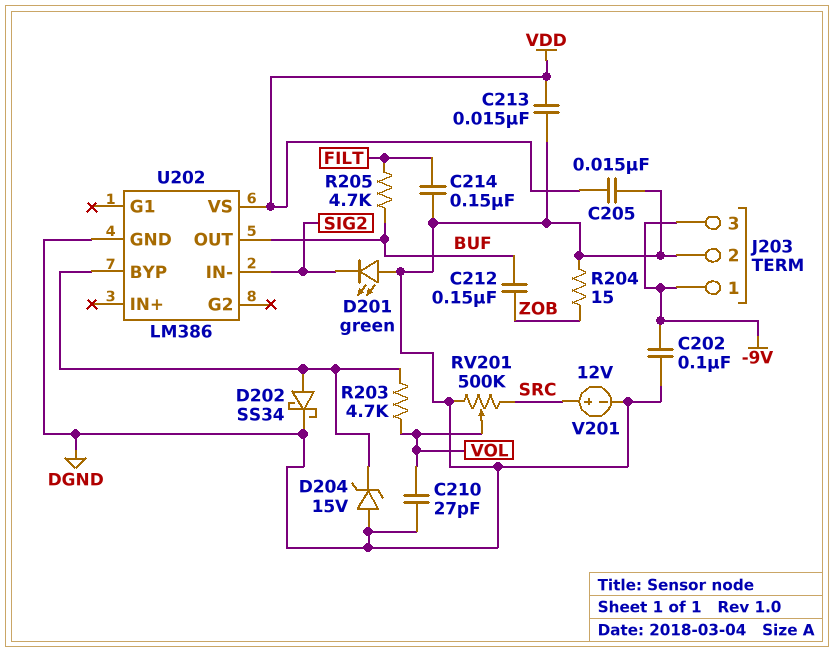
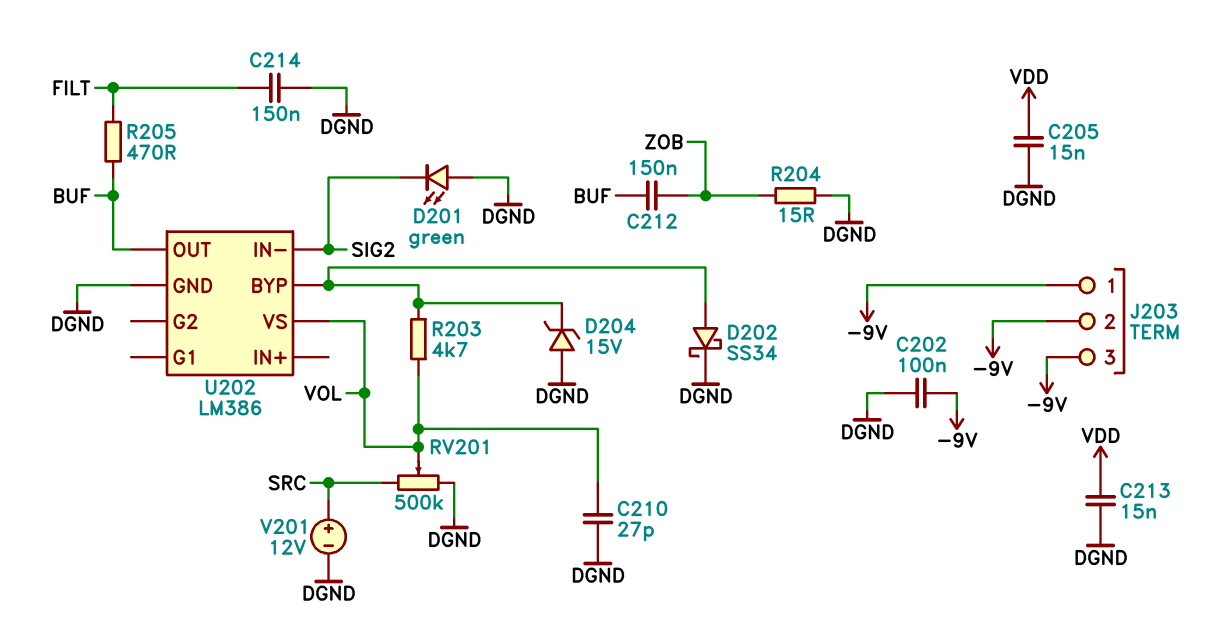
J203 pin 2: DGND -> -9V
R205: 4.7k (BUF, FILT) -> 470 (BUF, FILT)
U202 pin VS: VDD -> VOL

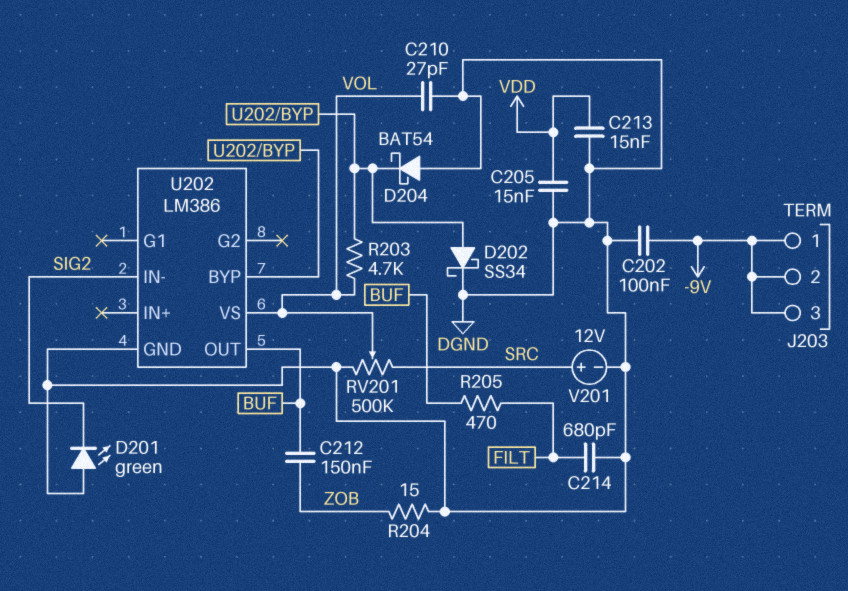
C214: 150nF (DGND, FILT) -> 680pF (DGND, FILT)
D204: zener 15V (A DGND, K U202/BYP) -> schottky BAT54 (A DGND, K U202/BYP)

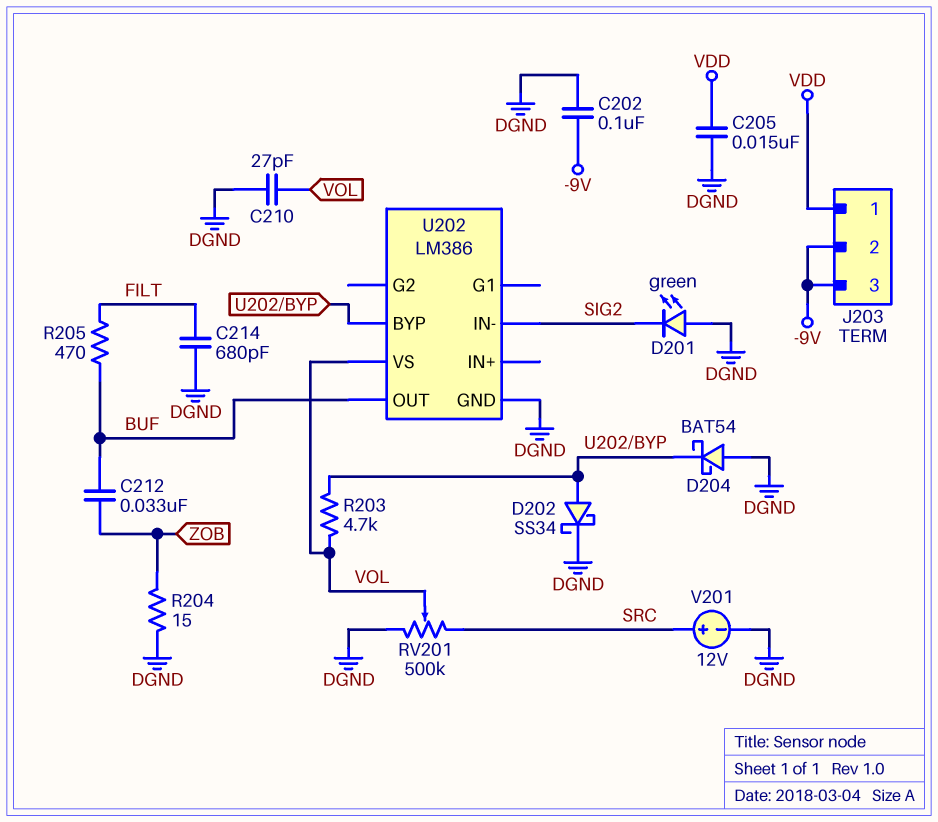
C212: 150nF (BUF, ZOB) -> 33nF (BUF, ZOB)
C213: 15nF (DGND, VDD) -> none
J203 pin 1: -9V -> VDD

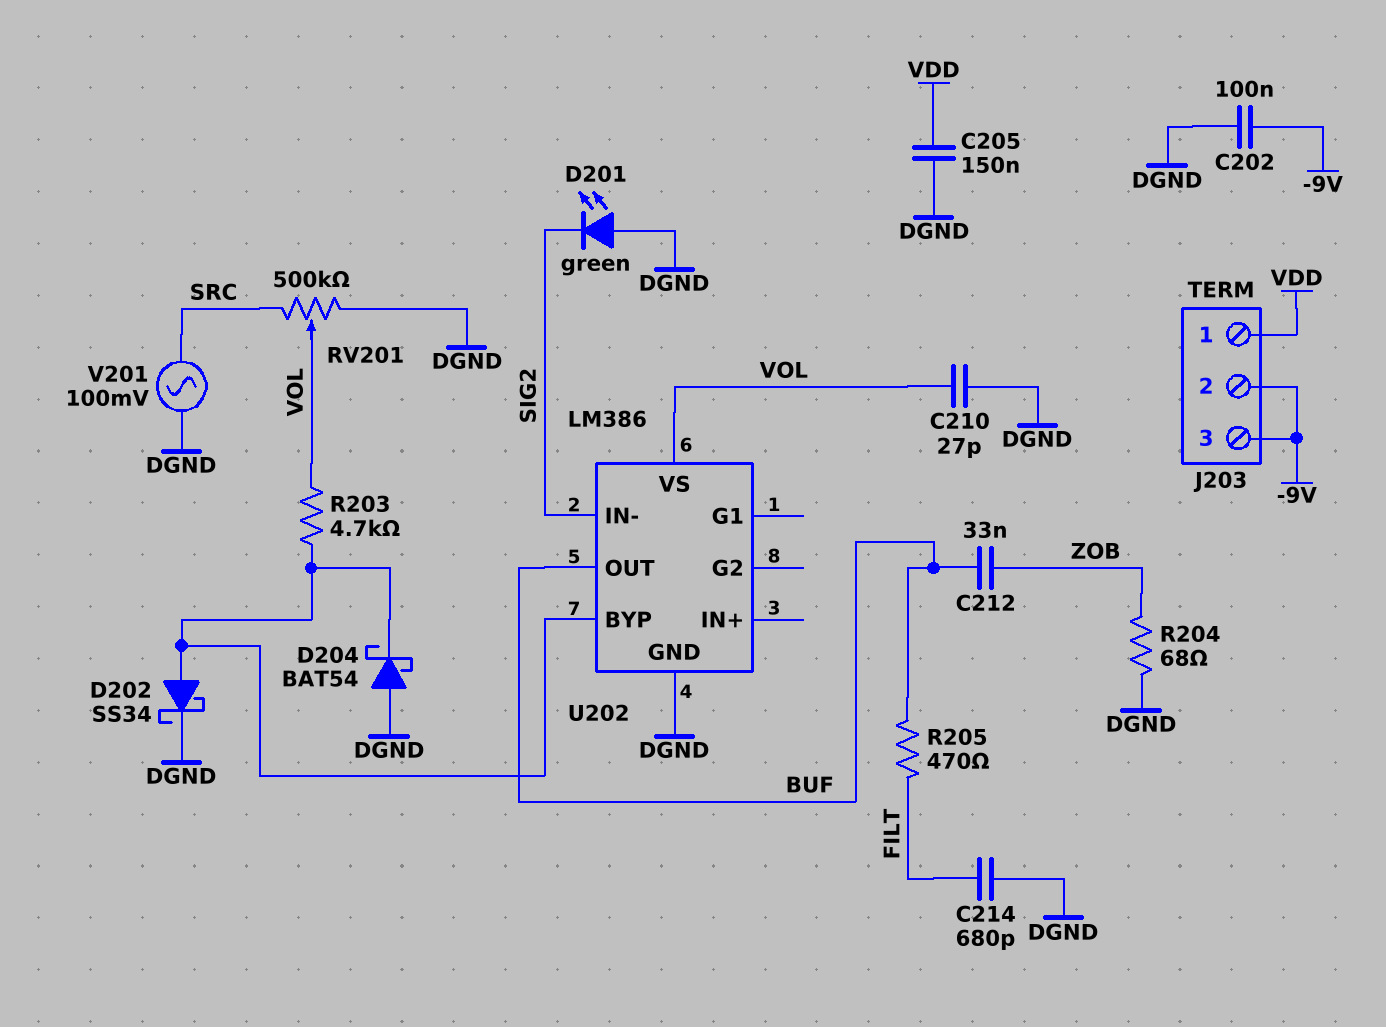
C205: 15nF (DGND, VDD) -> 150nF (DGND, VDD)
R204: 15 (DGND, ZOB) -> 68 (DGND, ZOB)
V201: 12V (plus SRC, minus DGND) -> AC 100mV (DGND, SRC)

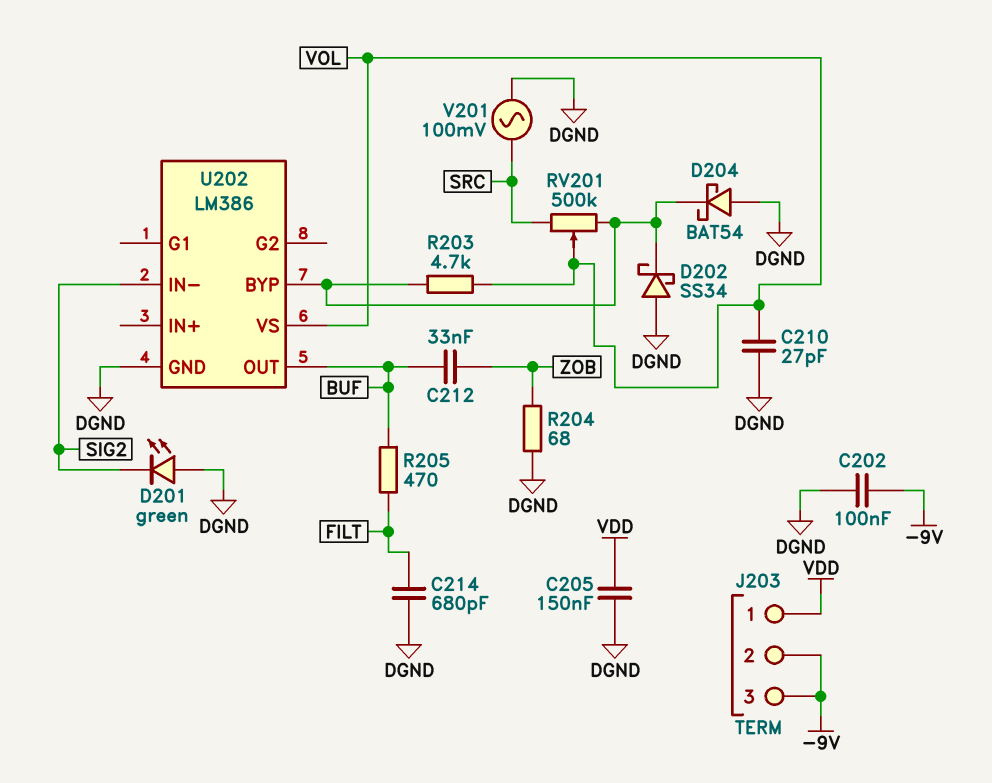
D202: schottky SS34 (A U202/BYP, K DGND) -> schottky SS34 (A DGND, K U202/BYP)
RV201: 500k (DGND, SRC, wiper VOL) -> 500k (SRC, U202/BYP, wiper VOL)

